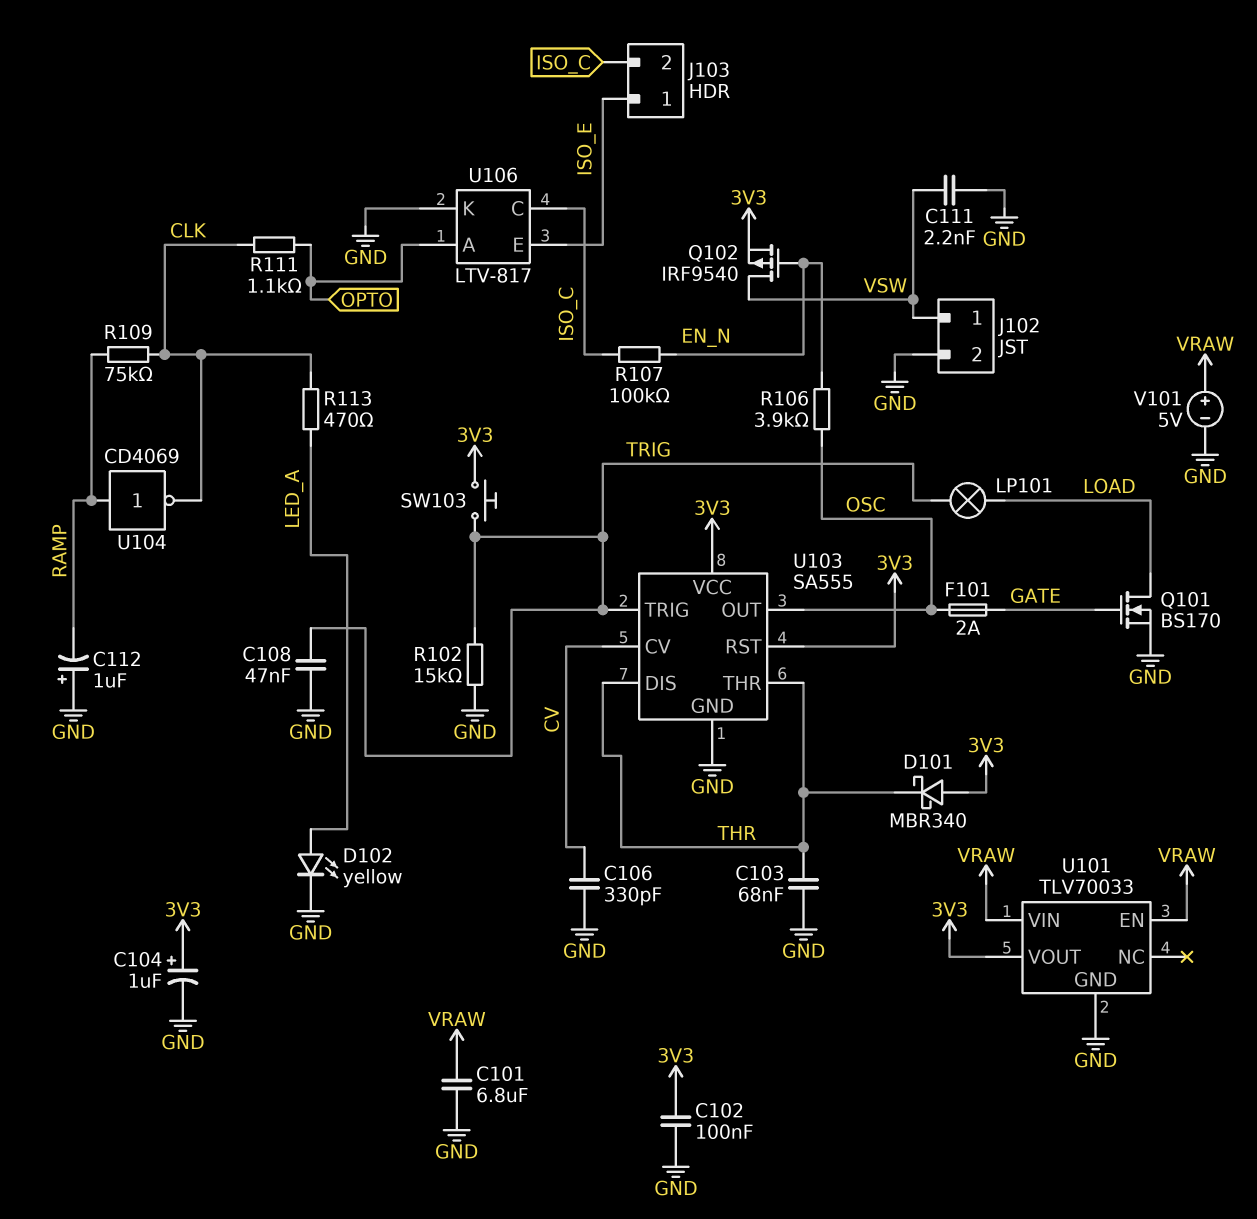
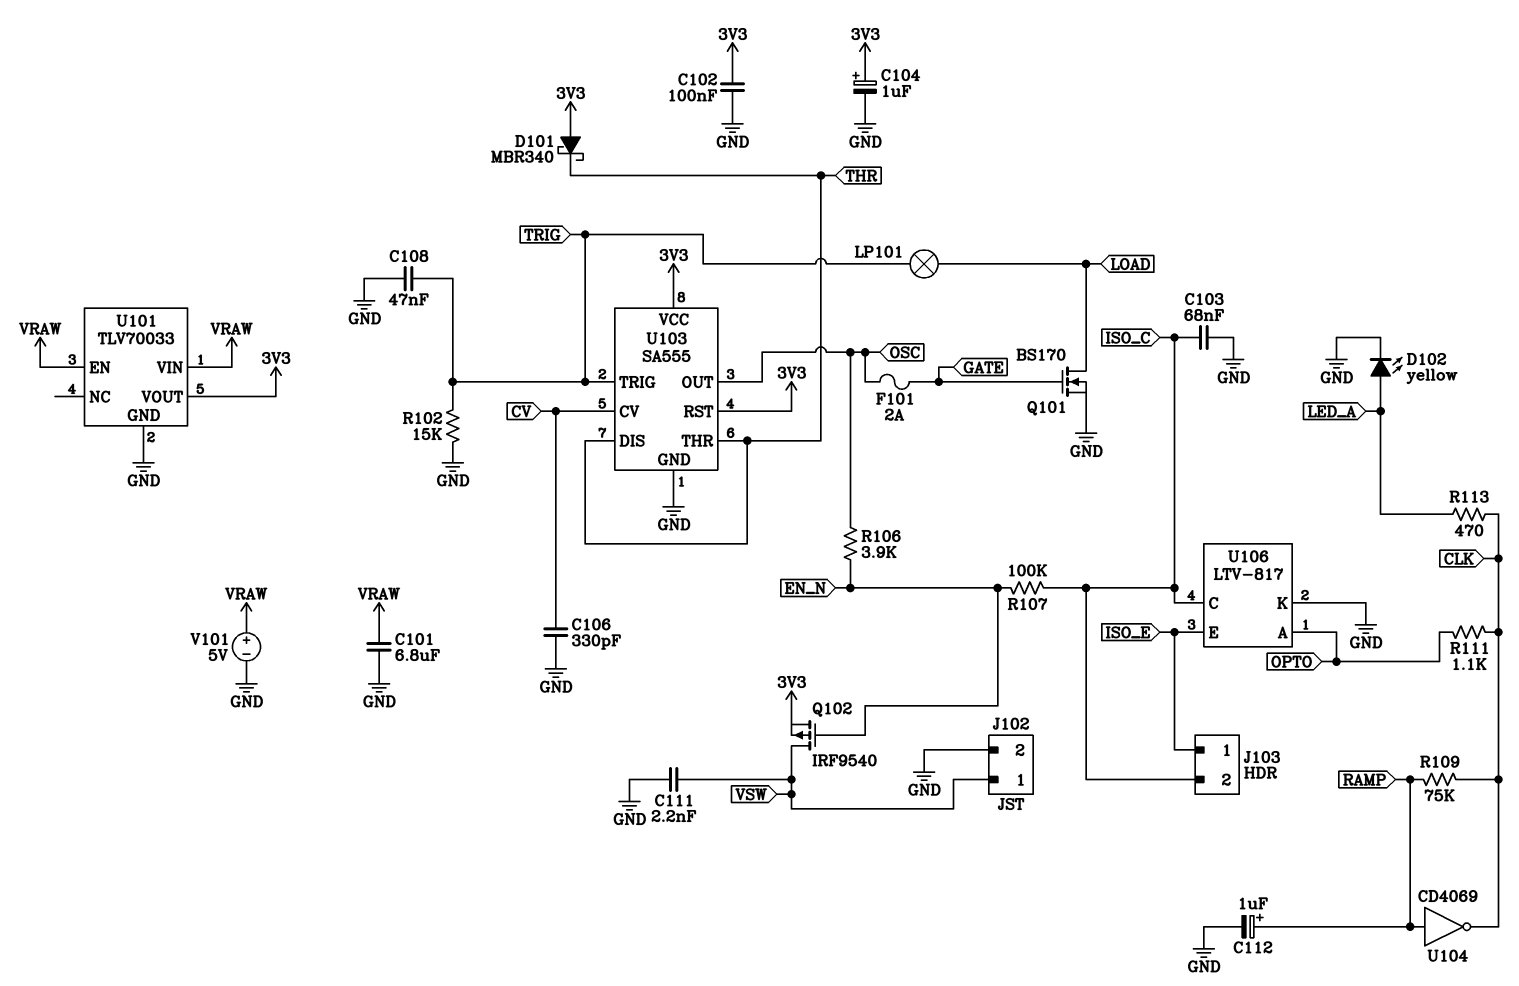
C103: 68nF (GND, THR) -> 68nF (GND, ISO_C)
C112: 1uF (plus GND, minus RAMP) -> 1uF (plus RAMP, minus GND)
SW103: button (3V3, TRIG) -> none

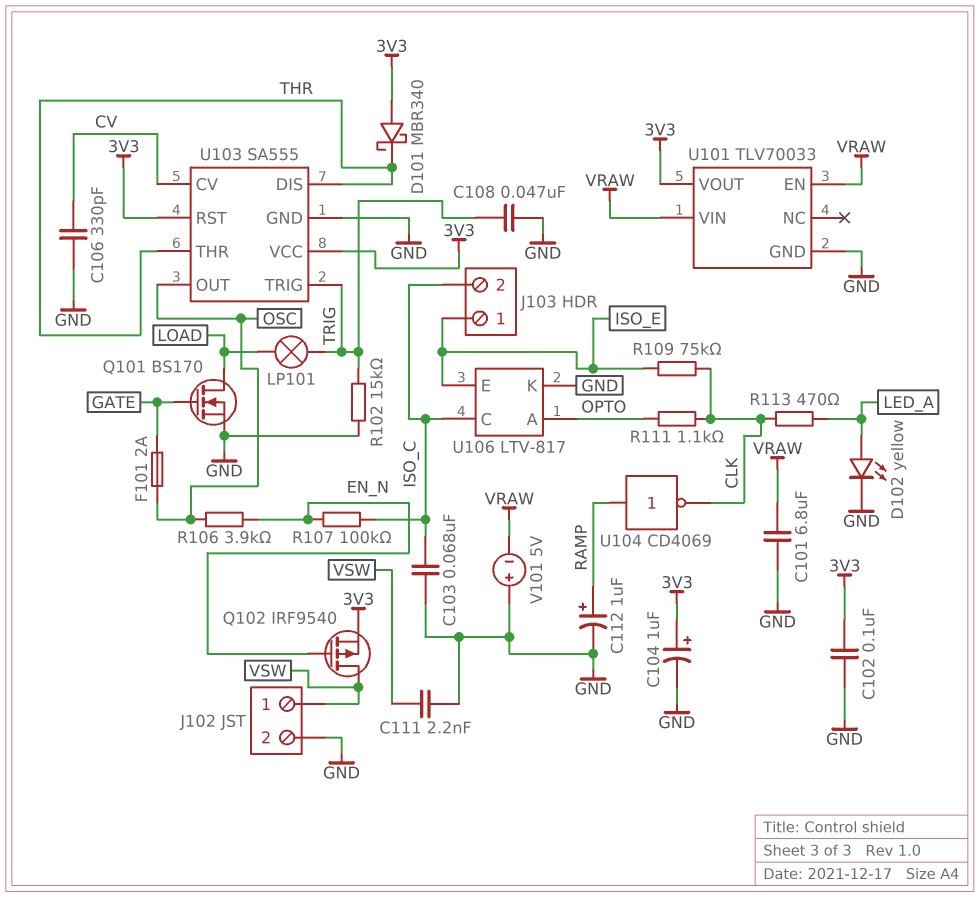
R109: 75k (CLK, RAMP) -> 75k (CLK, ISO_E)
V101: 5V (plus VRAW, minus GND) -> 5V (plus GND, minus VRAW)

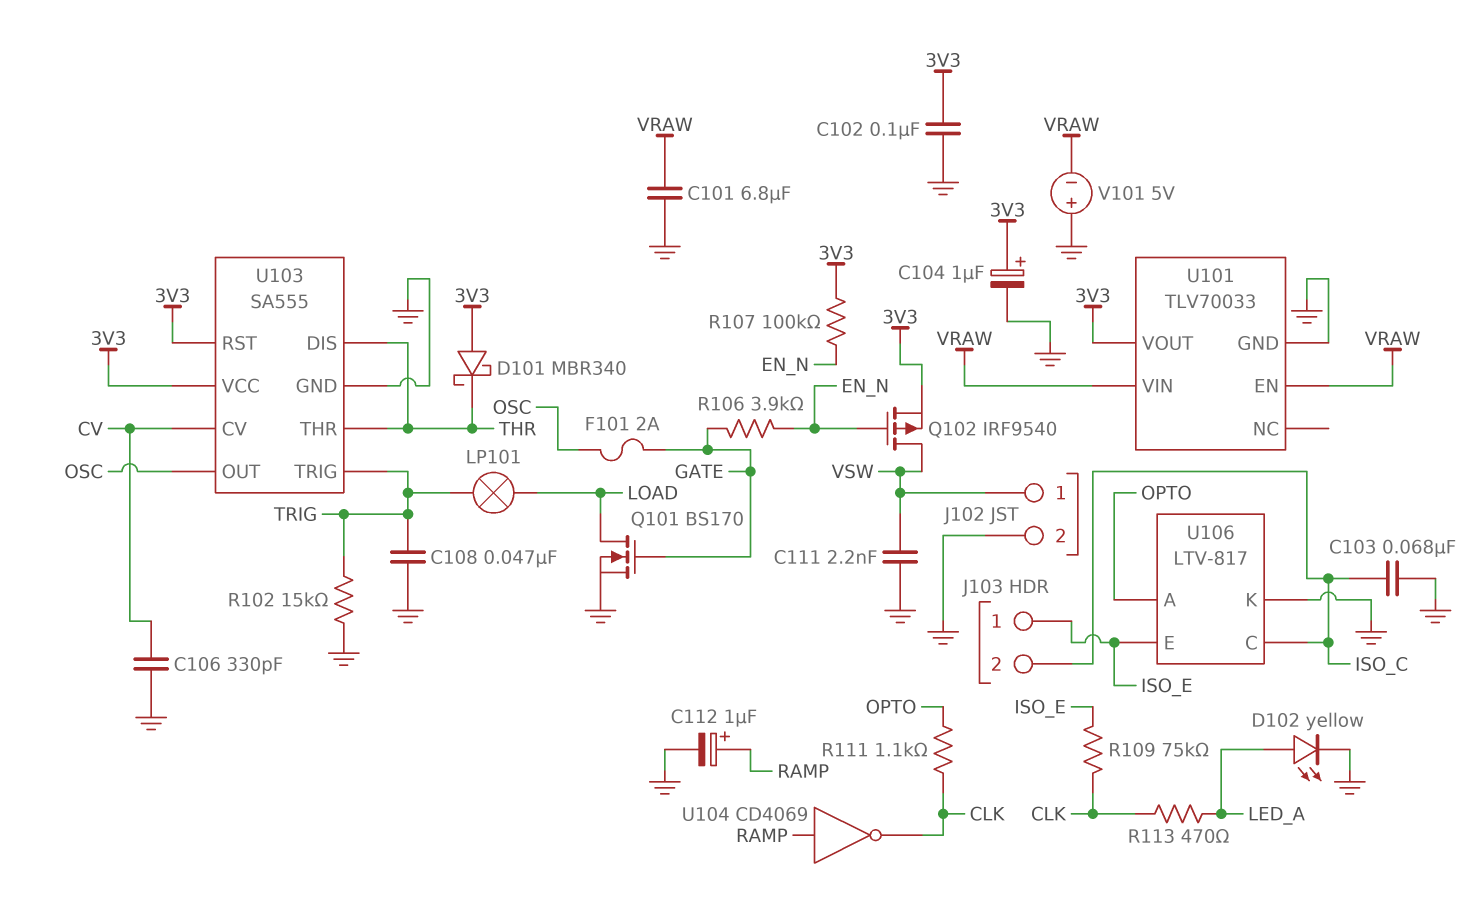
R106: 3.9k (EN_N, OSC) -> 3.9k (EN_N, GATE)
R107: 100k (EN_N, ISO_C) -> 100k (3V3, EN_N)

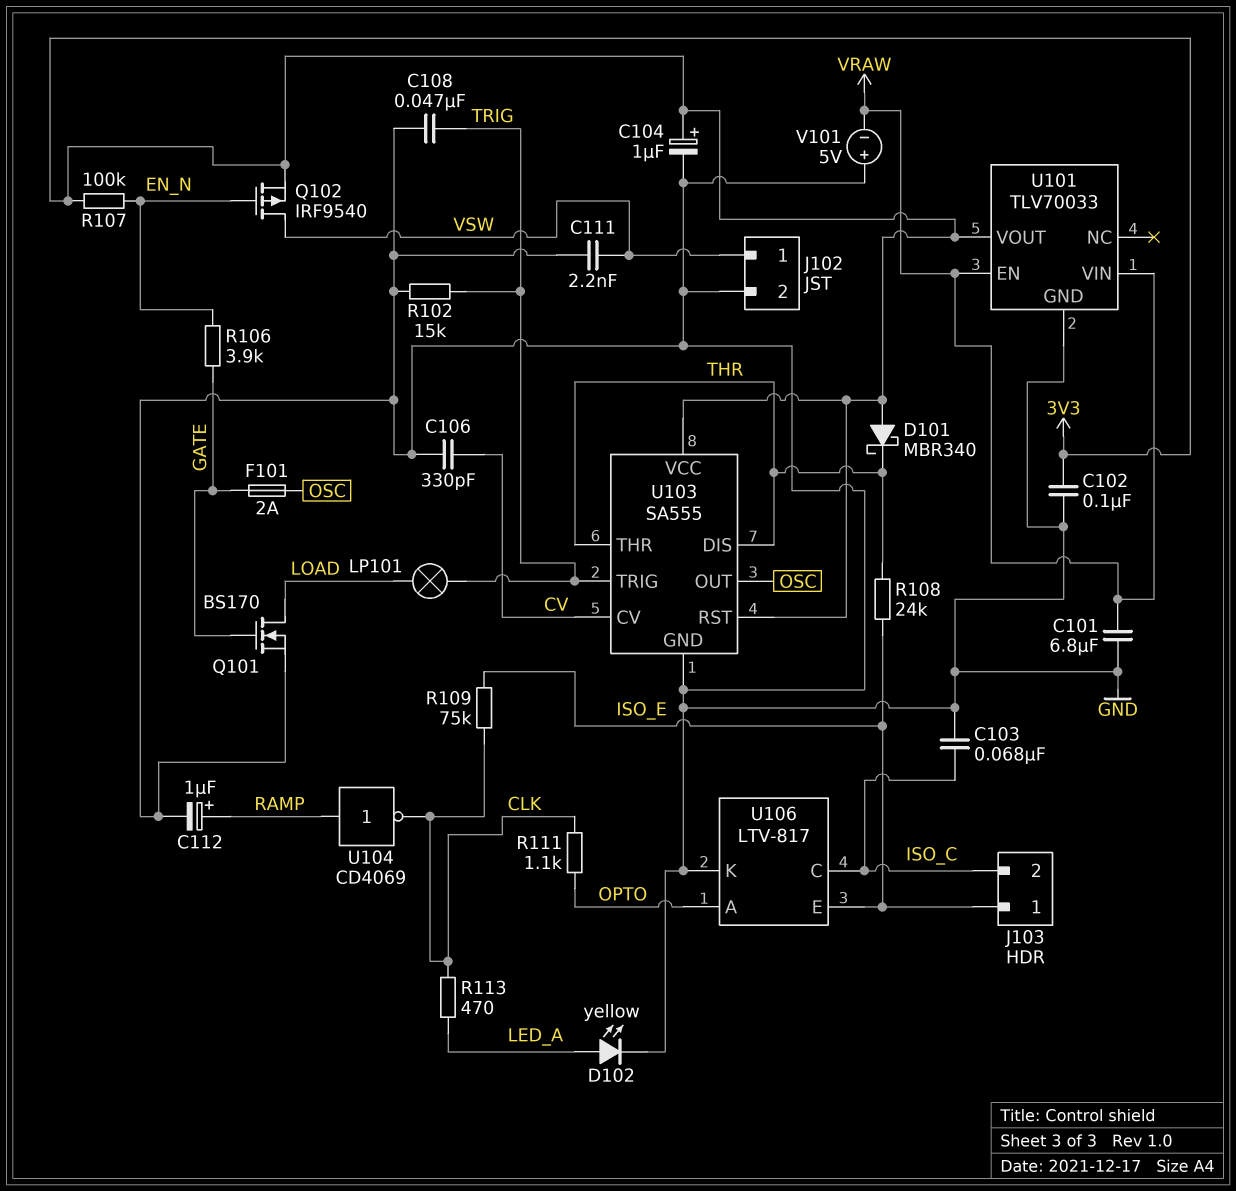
R108: none -> 24k (ISO_E, THR)

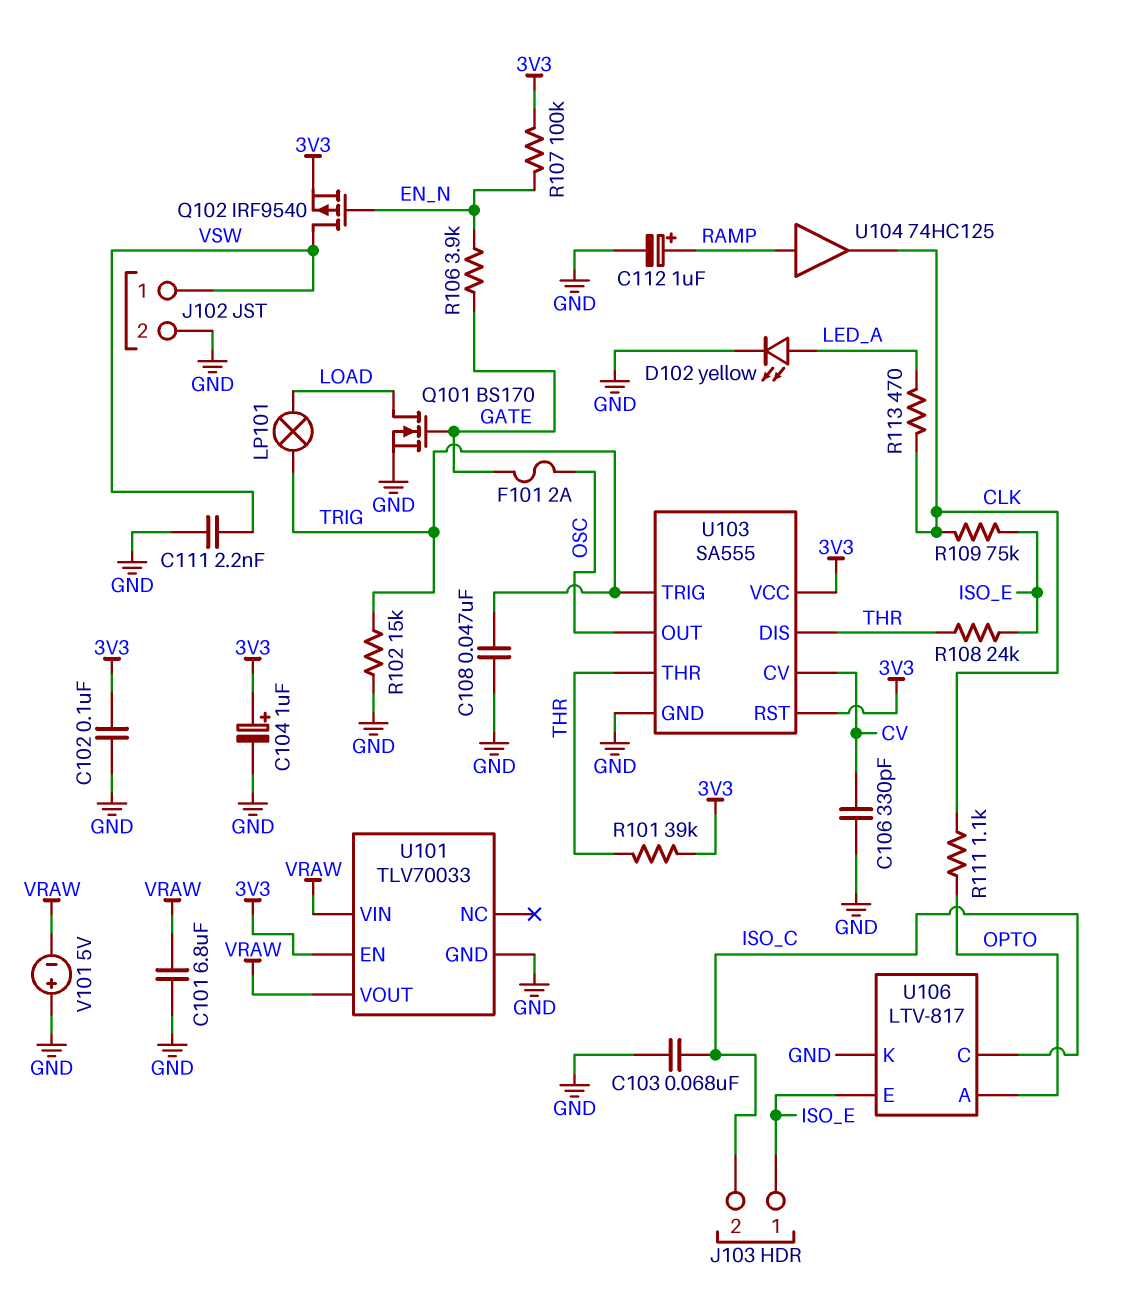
D101: schottky MBR340 (A 3V3, K THR) -> none
R101: none -> 39k (3V3, THR)
U101 pin EN: VRAW -> 3V3
U101 pin VOUT: 3V3 -> VRAW
U104: NOT CD4069 (in RAMP, out CLK) -> buffer 74HC125 (in RAMP, out CLK)

